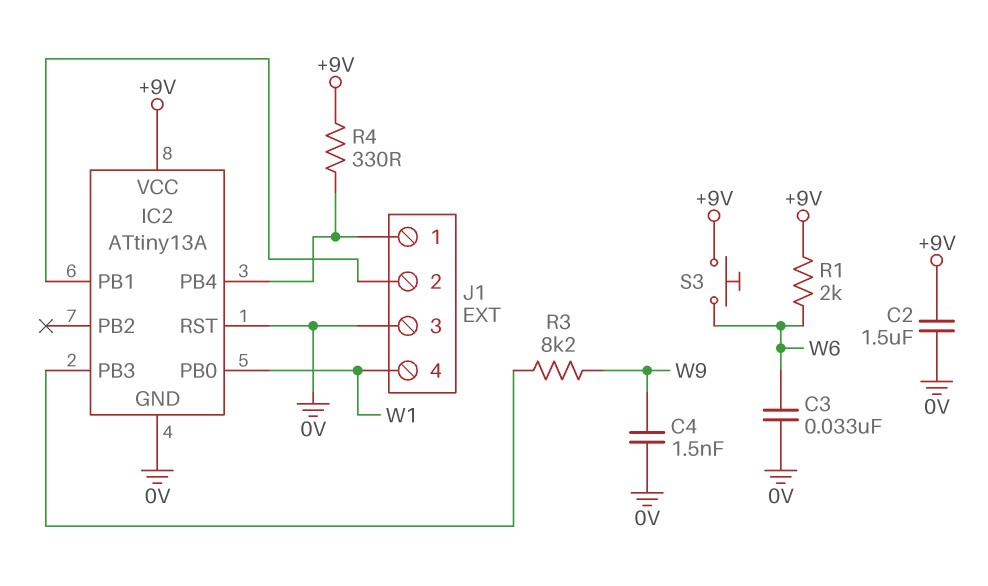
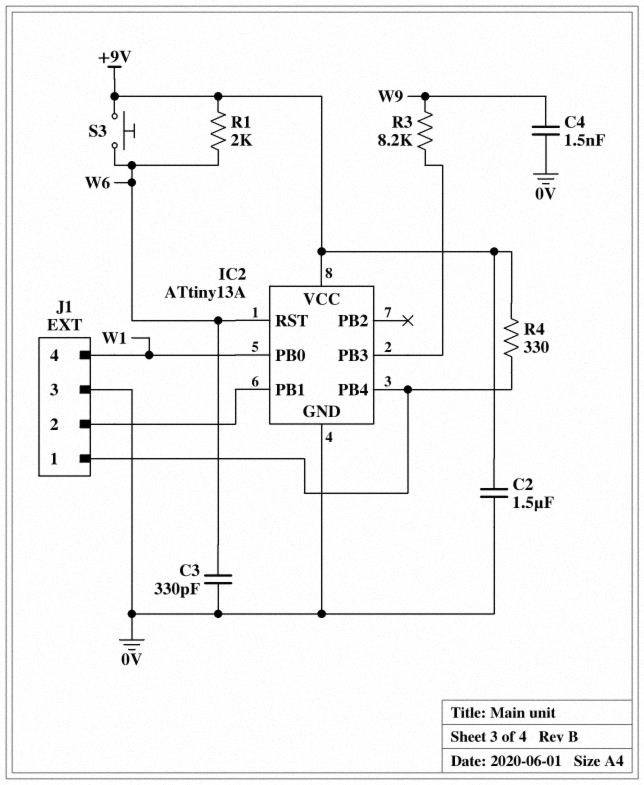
C3: 33nF (0V, W6) -> 330pF (0V, W6)
IC2 pin RST: 0V -> W6

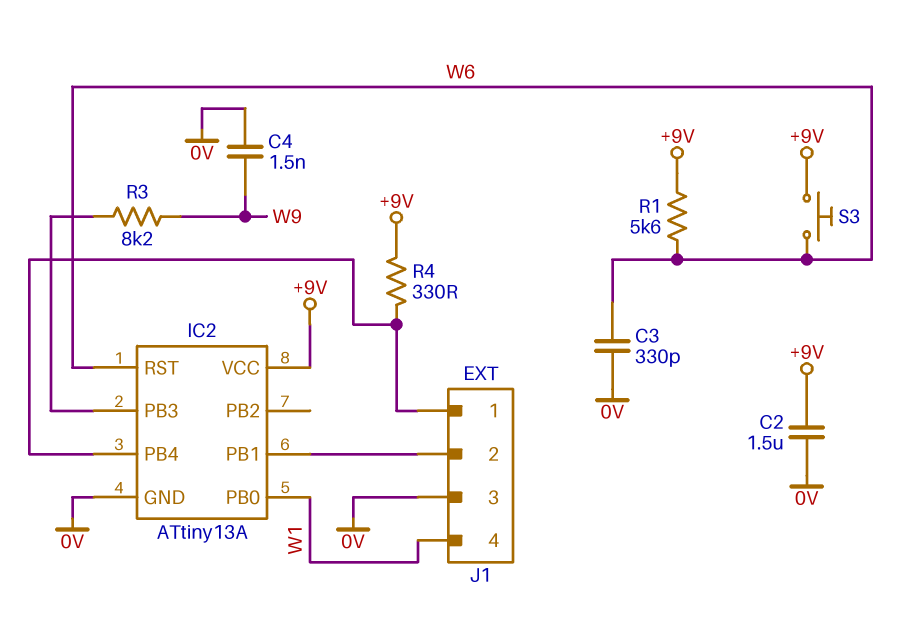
R1: 2k (+9V, W6) -> 5.6k (+9V, W6)

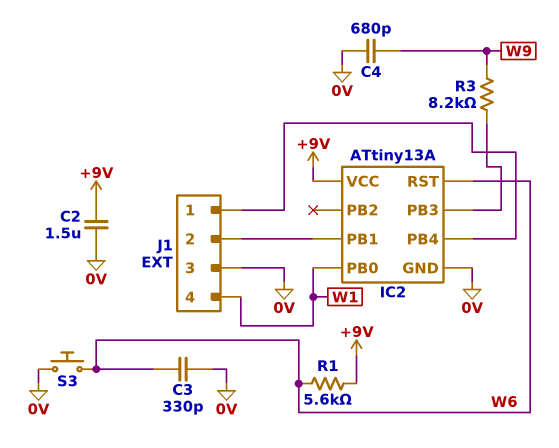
C4: 1.5nF (0V, W9) -> 680pF (0V, W9)
R4: 330 (+9V, IC2/PB4) -> none
S3: button (+9V, W6) -> button (0V, W6)

